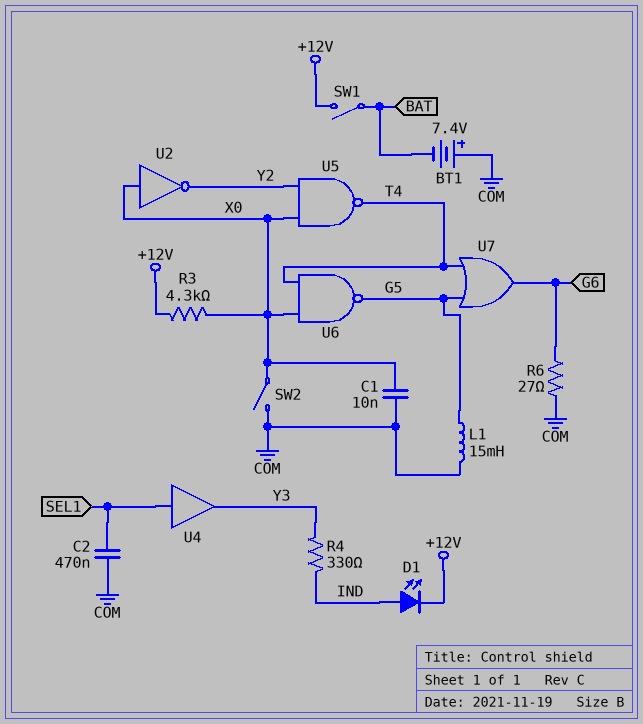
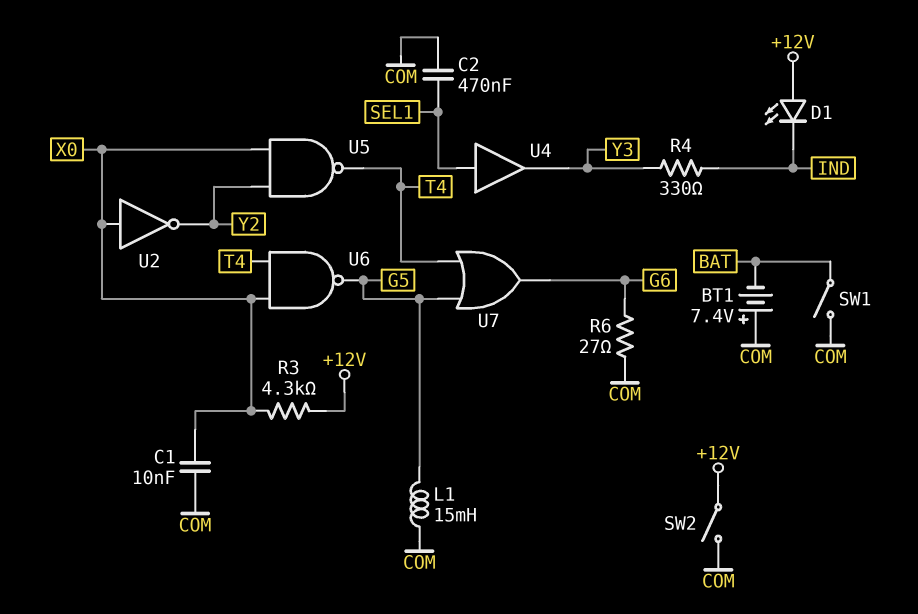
D1: LED (A IND, K +12V) -> LED (A +12V, K IND)
SW1: switch (+12V, BAT) -> switch (BAT, COM)
SW2: switch (COM, X0) -> switch (+12V, COM)

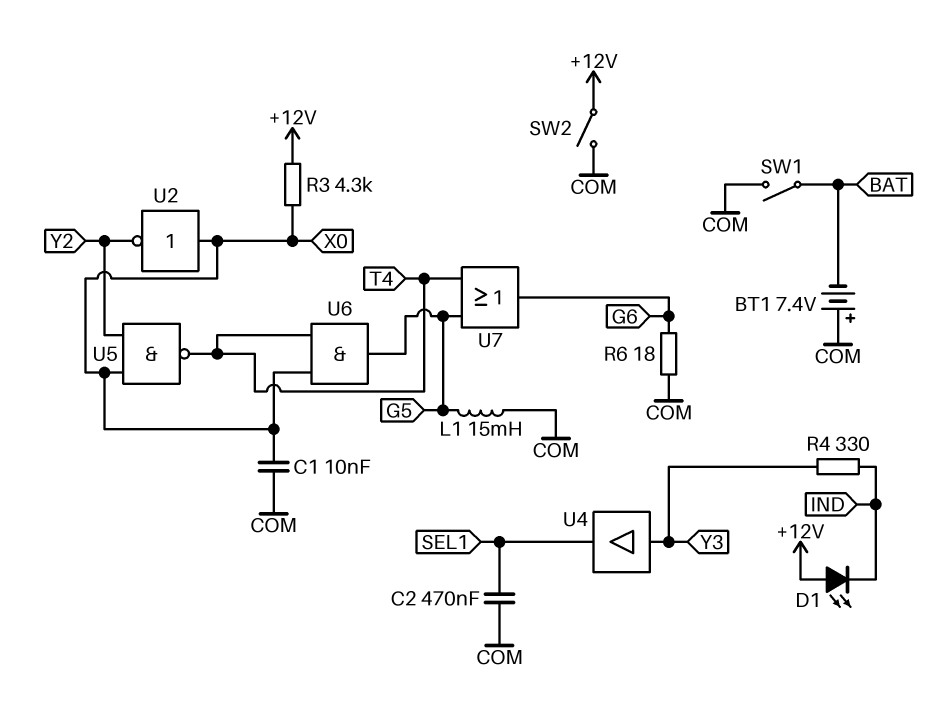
R6: 27 (COM, G6) -> 18 (COM, G6)
U4: buffer (in SEL1, out Y3) -> buffer (in Y3, out SEL1)
U6: NAND (in T4, in X0, out G5) -> AND (in T4, in X0, out G5)

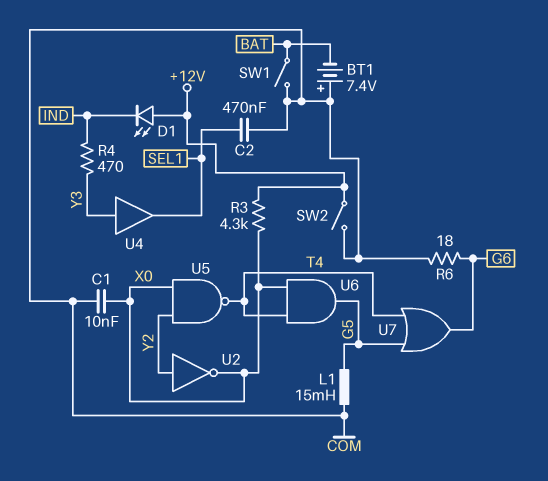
R4: 330 (IND, Y3) -> 470 (IND, Y3)
U2: NOT (in X0, out Y2) -> NOT (in Y2, out X0)

